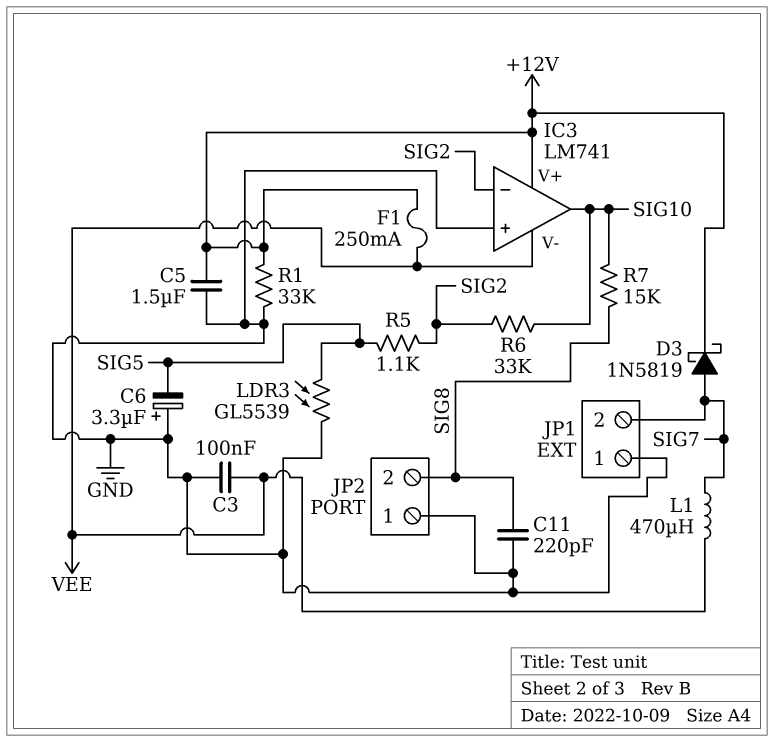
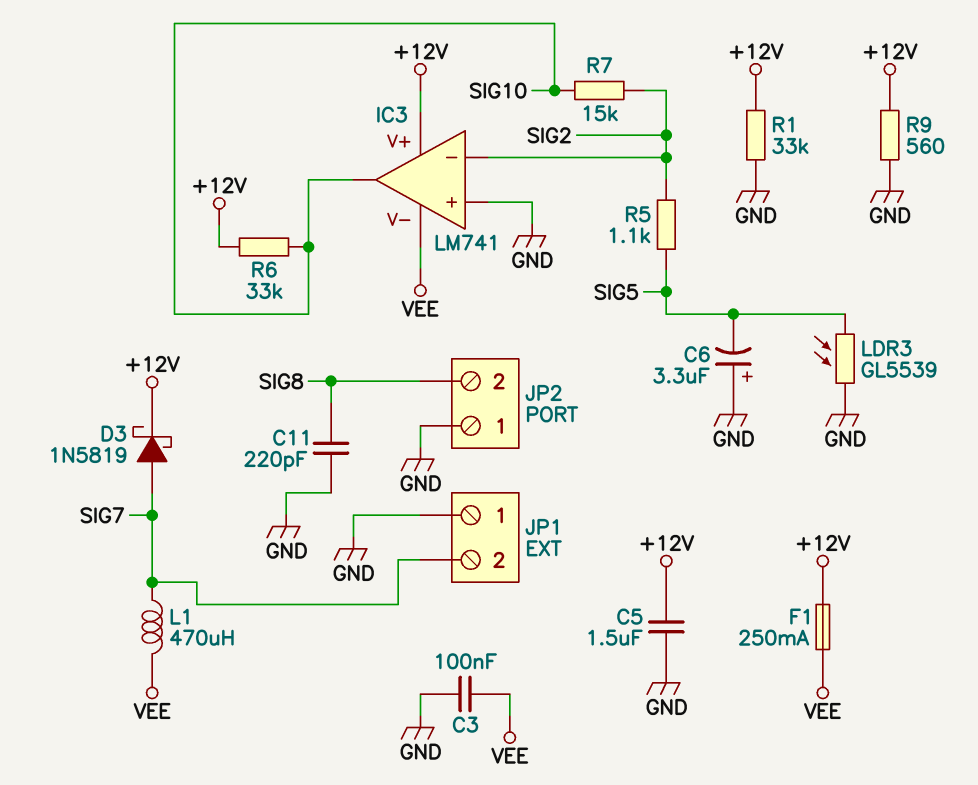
R6: 33k (SIG2, SIG10) -> 33k (+12V, SIG10)
R7: 15k (SIG8, SIG10) -> 15k (SIG2, SIG10)
R9: none -> 560 (+12V, GND)

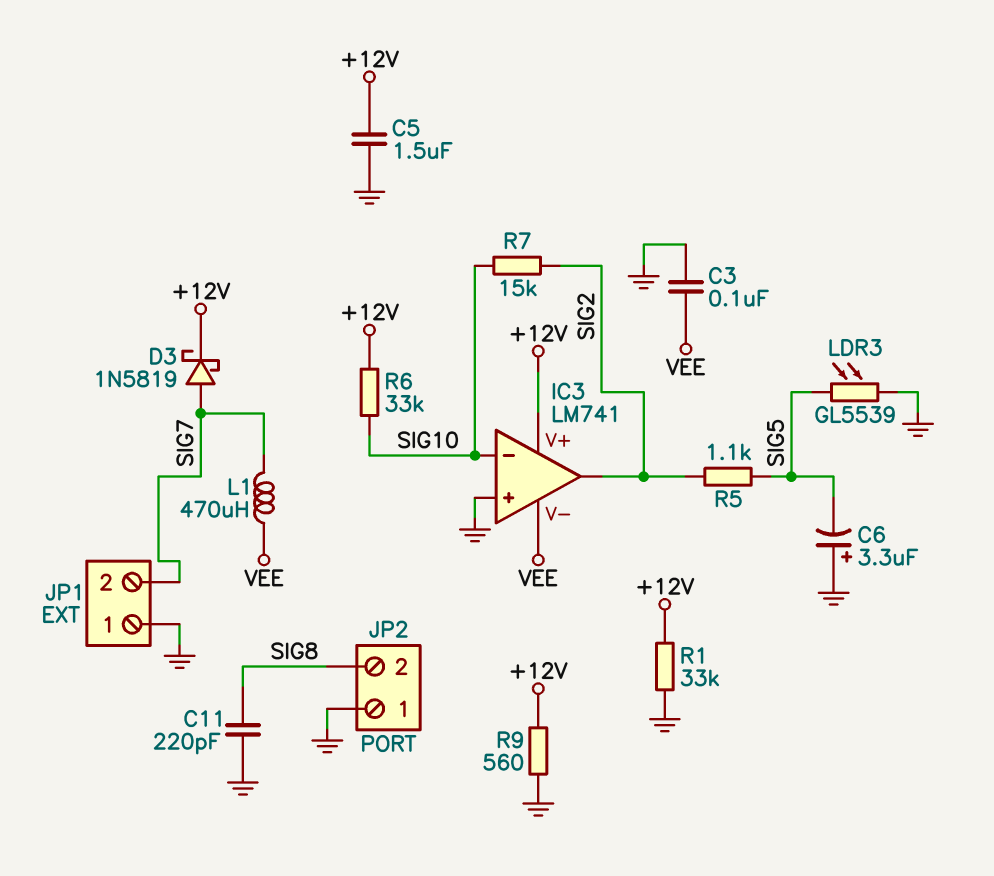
F1: 250mA (+12V, VEE) -> none
IC3 pin in-: SIG2 -> SIG10
IC3 pin out: SIG10 -> SIG2

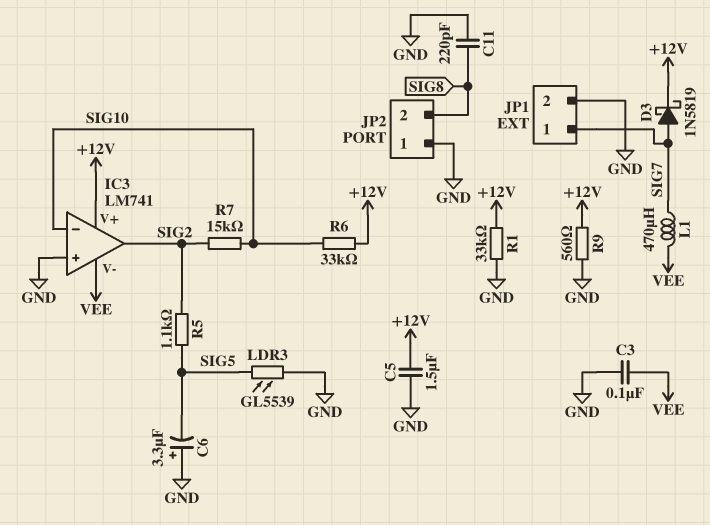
JP1 pin 1: GND -> SIG7
JP1 pin 2: SIG7 -> GND

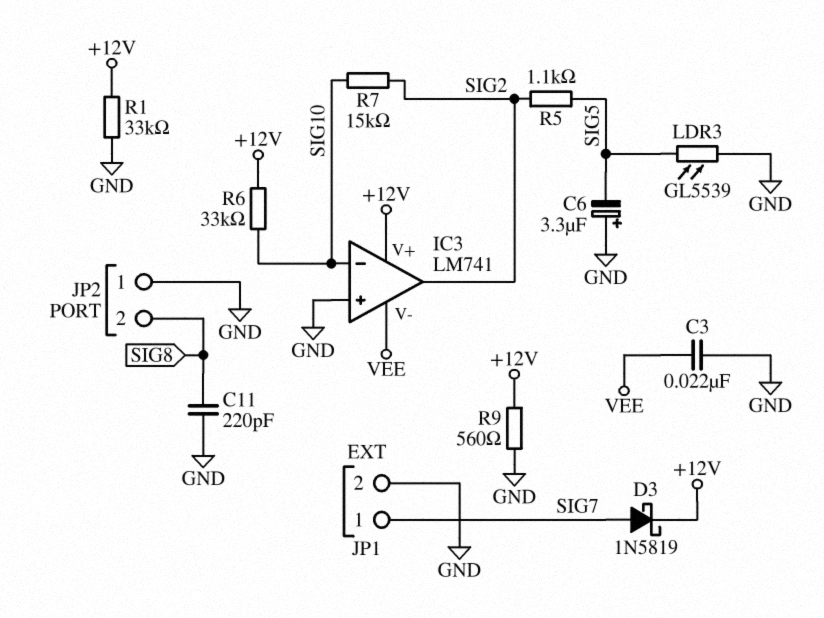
C3: 100nF (GND, VEE) -> 22nF (GND, VEE)
C5: 1.5uF (+12V, GND) -> none
L1: 470uH (SIG7, VEE) -> none

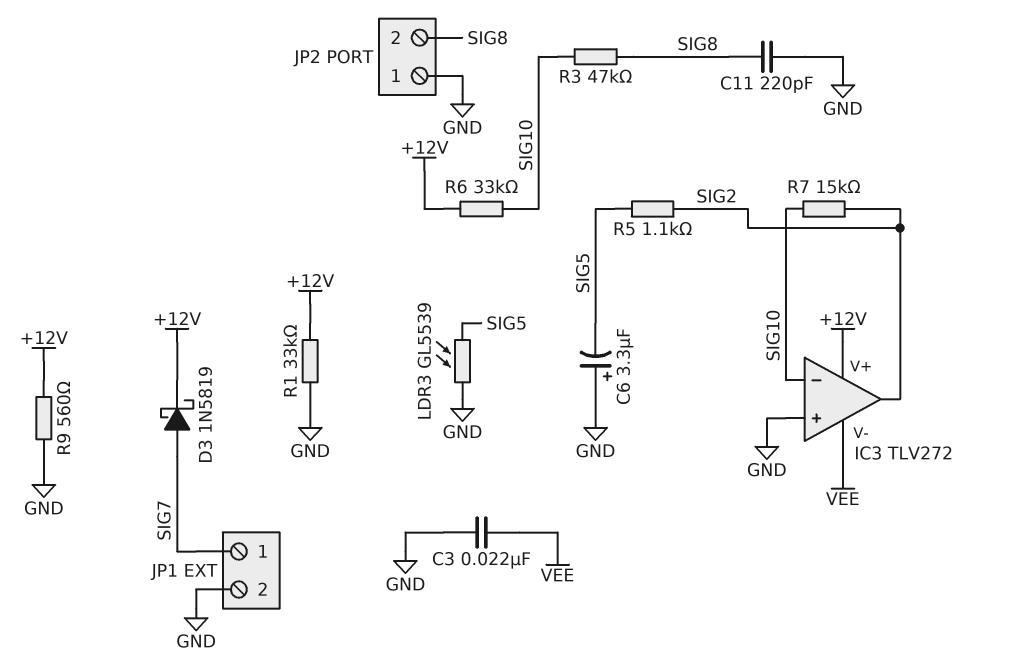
IC3: LM741 -> TLV272
R3: none -> 47k (SIG8, SIG10)

